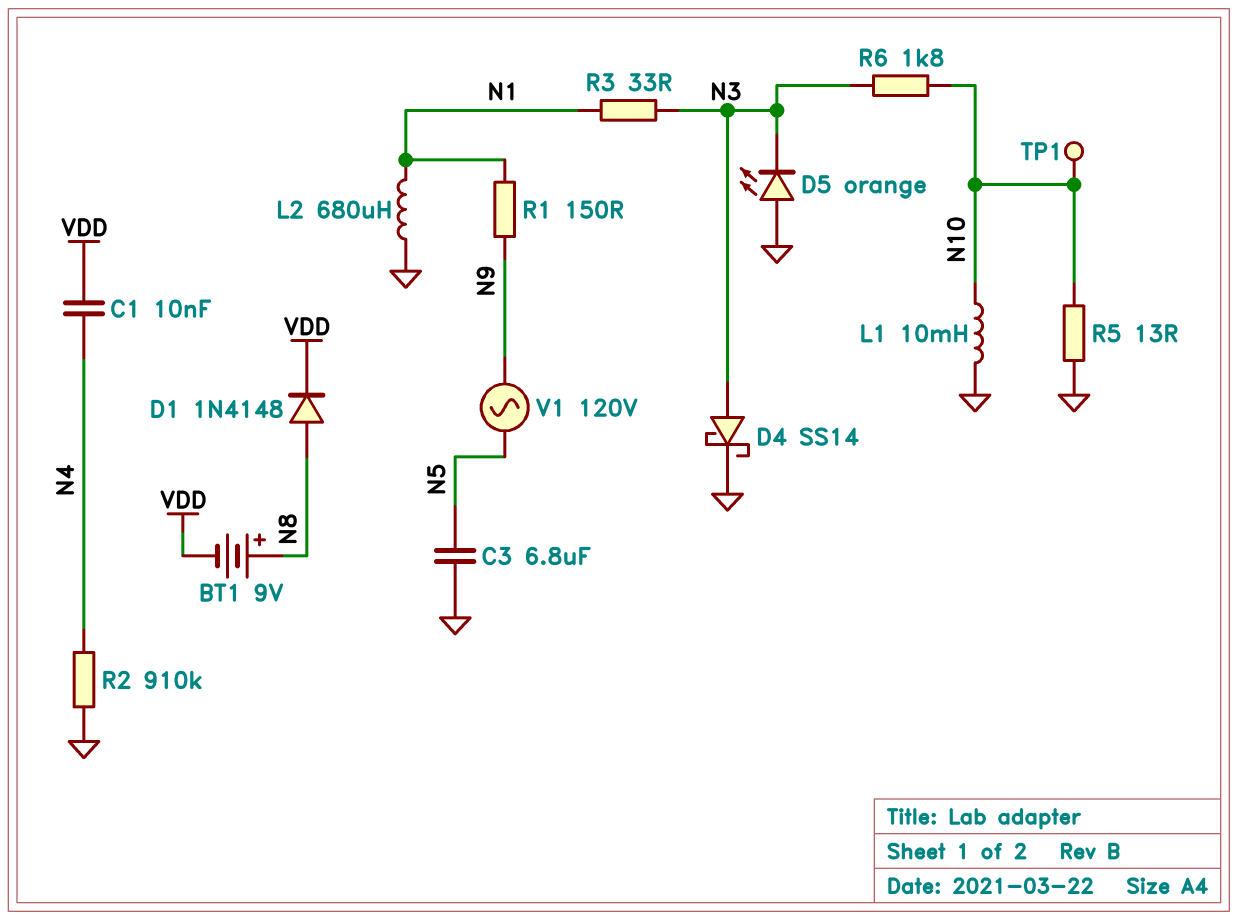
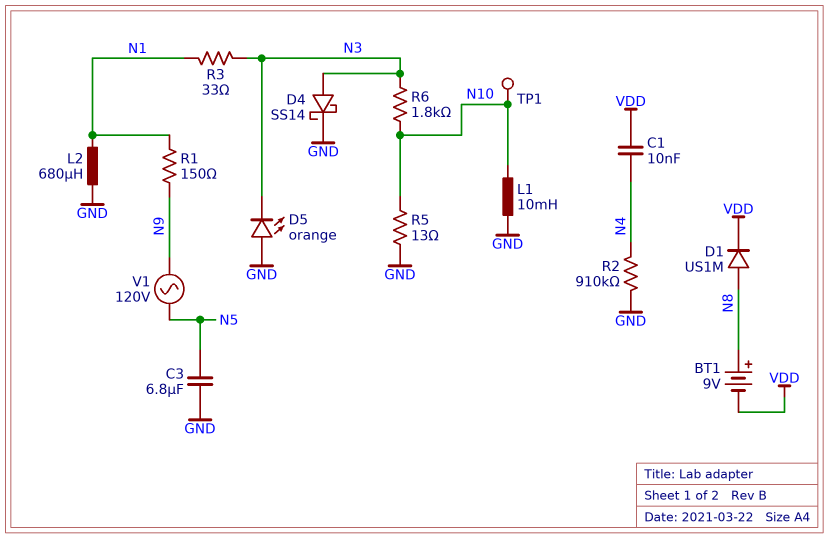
D1: diode 1N4148 (A N8, K VDD) -> diode US1M (A N8, K VDD)

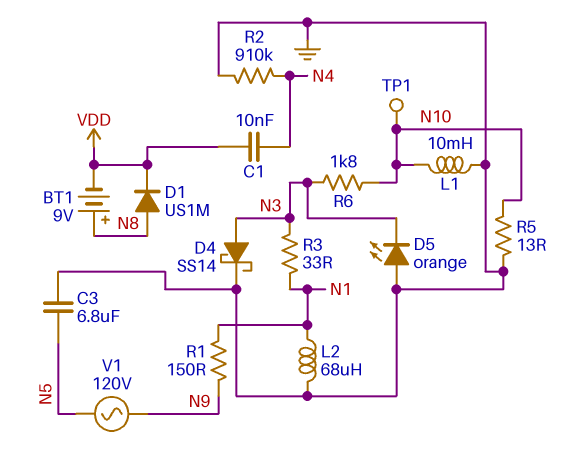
L2: 680uH (GND, N1) -> 68uH (GND, N1)

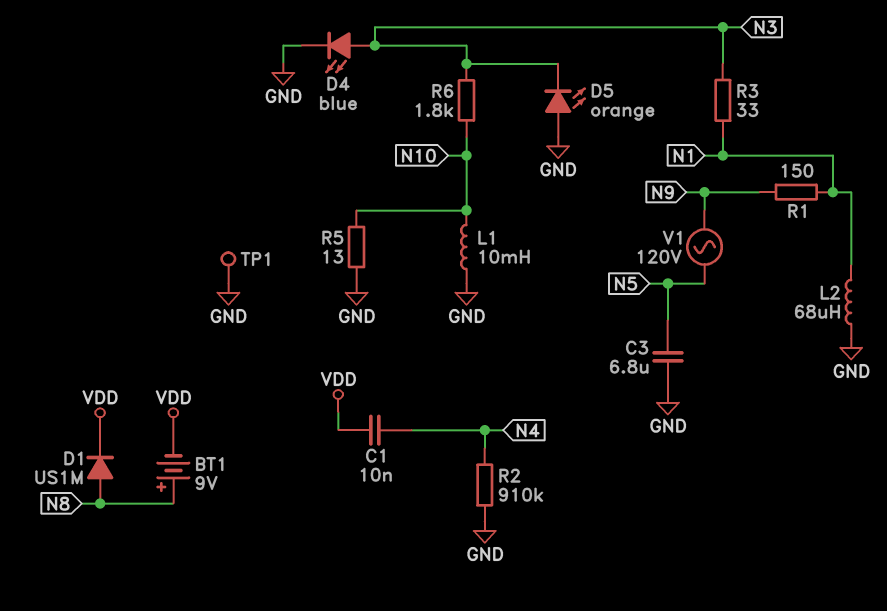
D4: schottky SS14 (A N3, K GND) -> LED blue (A N3, K GND)
TP1: test point (N10) -> test point (GND)

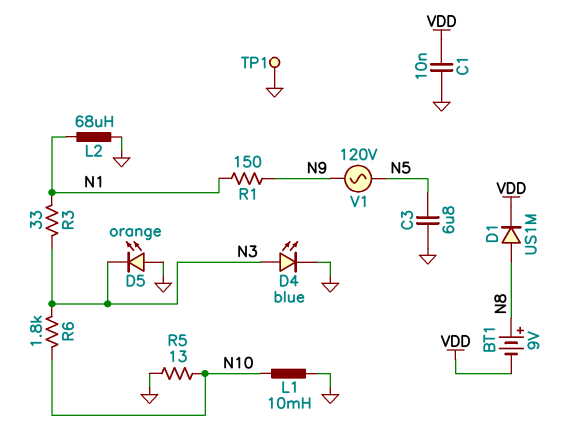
C1: 10nF (N4, VDD) -> 10nF (GND, VDD)
R2: 910k (GND, N4) -> none

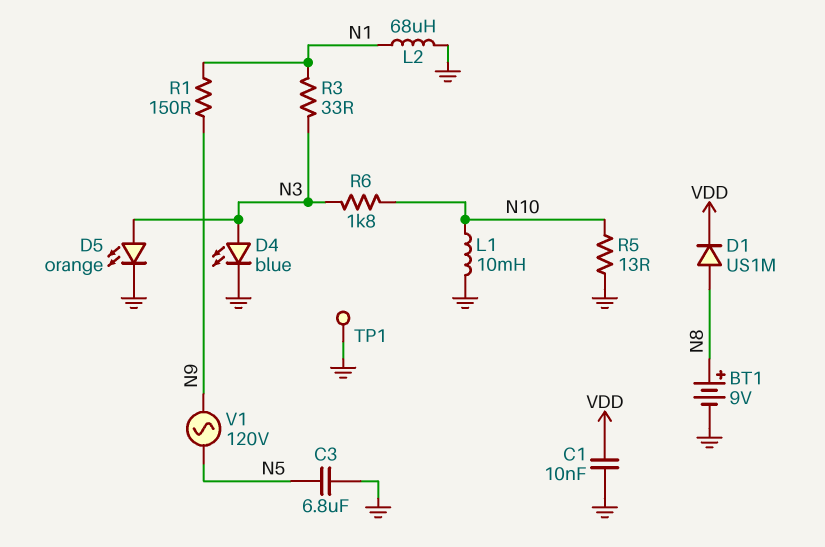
BT1: 9V (plus N8, minus VDD) -> 9V (plus N8, minus GND)
D5: LED orange (A GND, K N3) -> LED orange (A N3, K GND)

